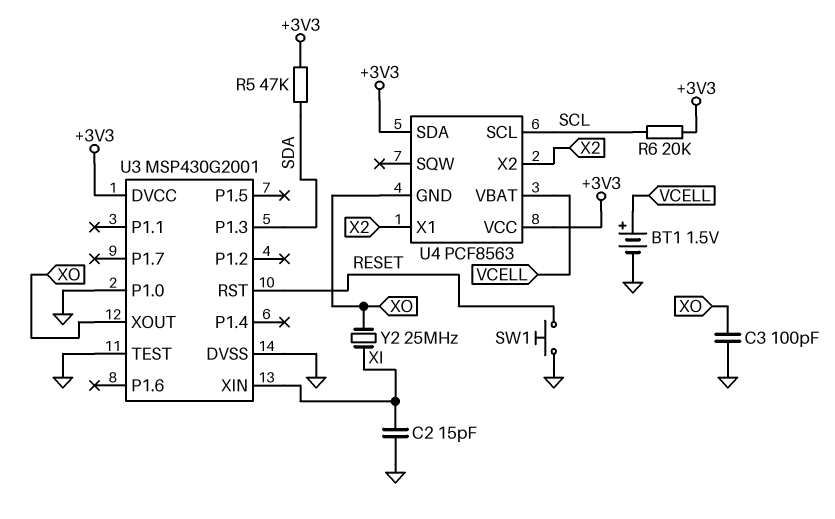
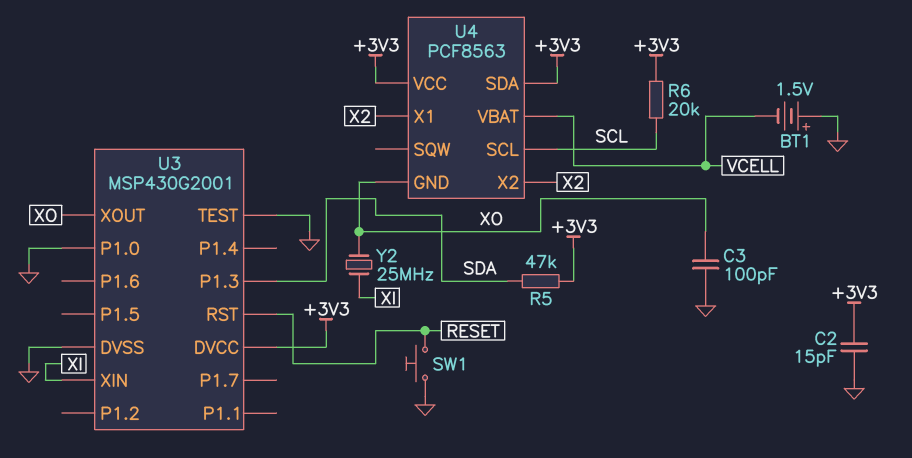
BT1: 1.5V (plus VCELL, minus GND) -> 1.5V (plus GND, minus VCELL)
C2: 15pF (GND, XI) -> 15pF (+3V3, GND)

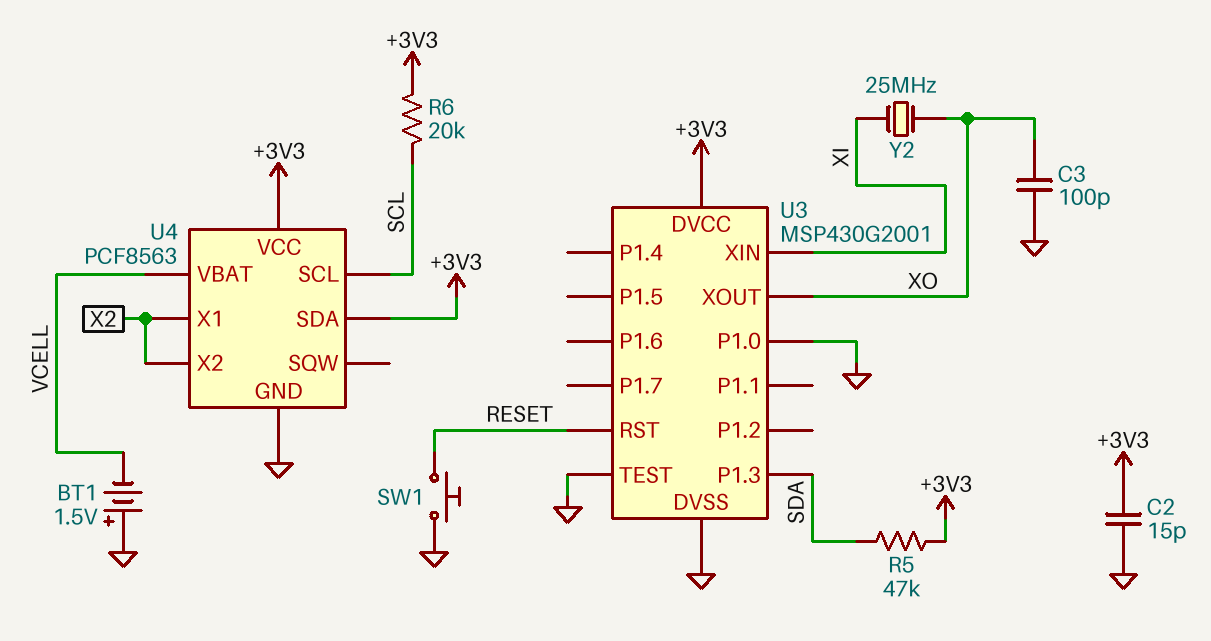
U4 pin GND: XO -> GND

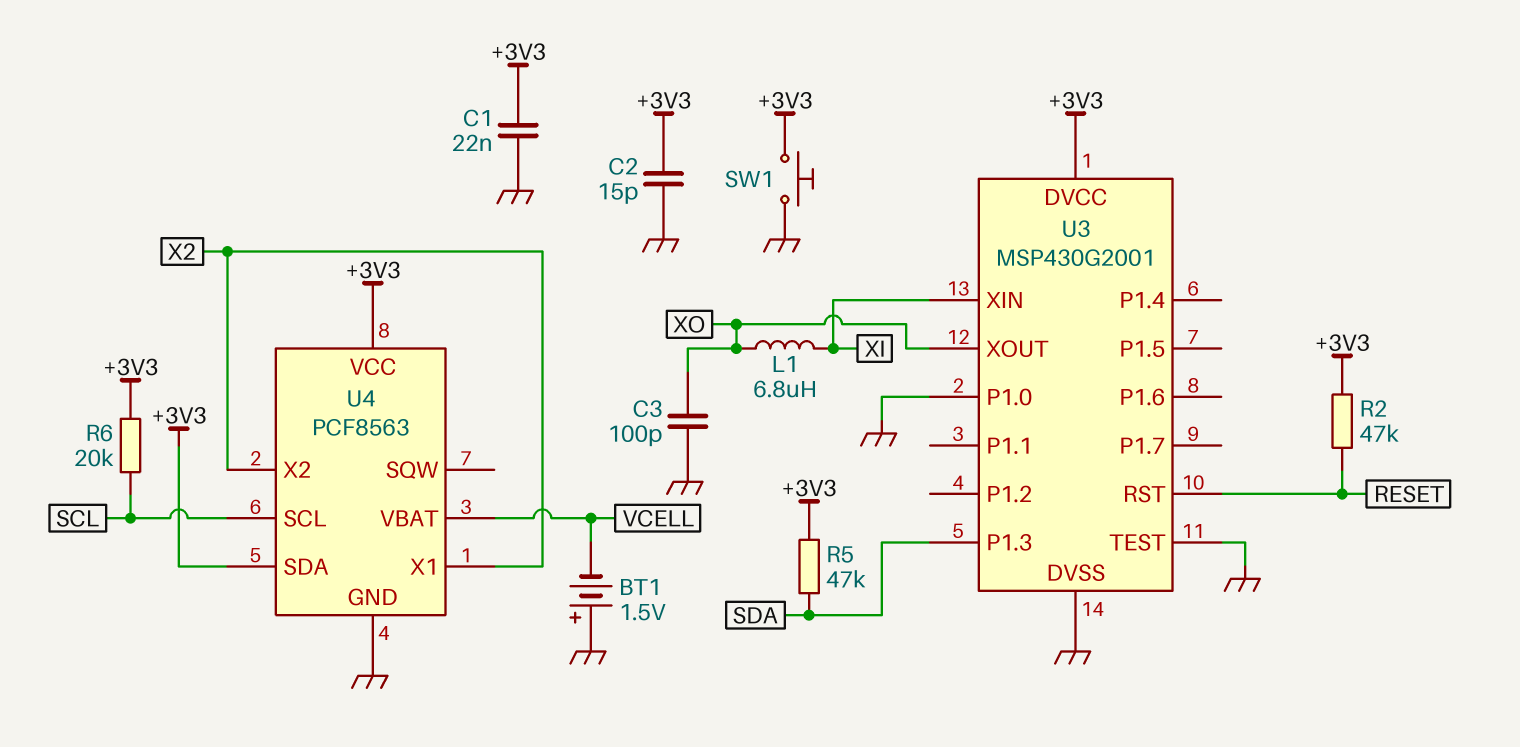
C1: none -> 22nF (+3V3, GND)
L1: none -> 6.8uH (XI, XO)
R2: none -> 47k (+3V3, RESET)
SW1: button (GND, RESET) -> button (+3V3, GND)
Y2: 25MHz (XI, XO) -> none

